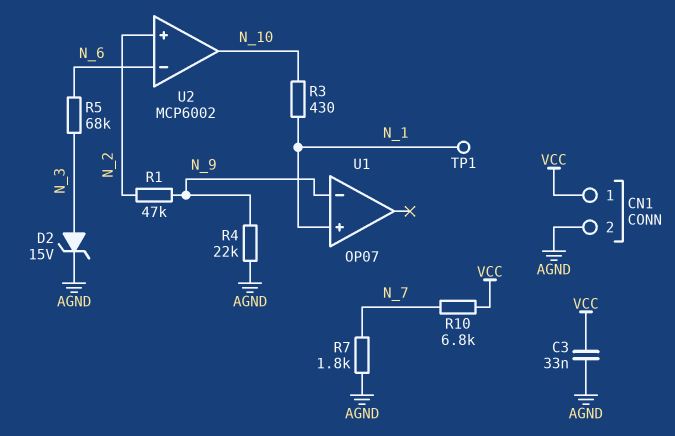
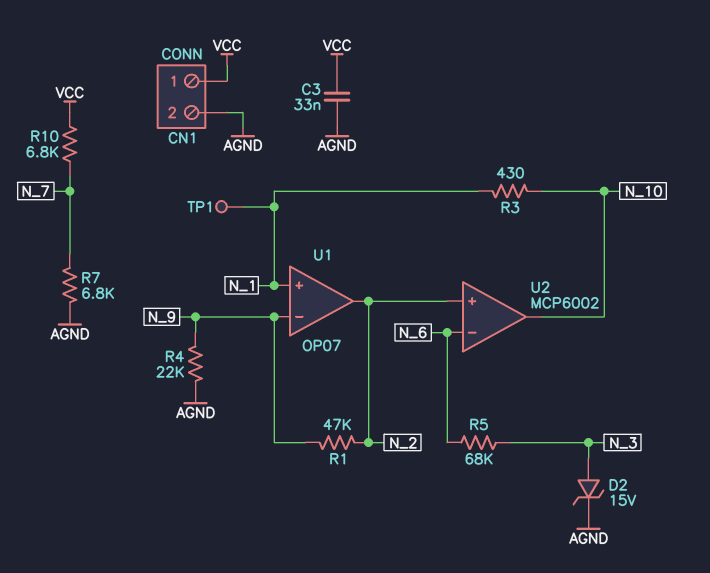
R7: 1.8k (AGND, N_7) -> 6.8k (AGND, N_7)
U1 pin out: none -> N_2

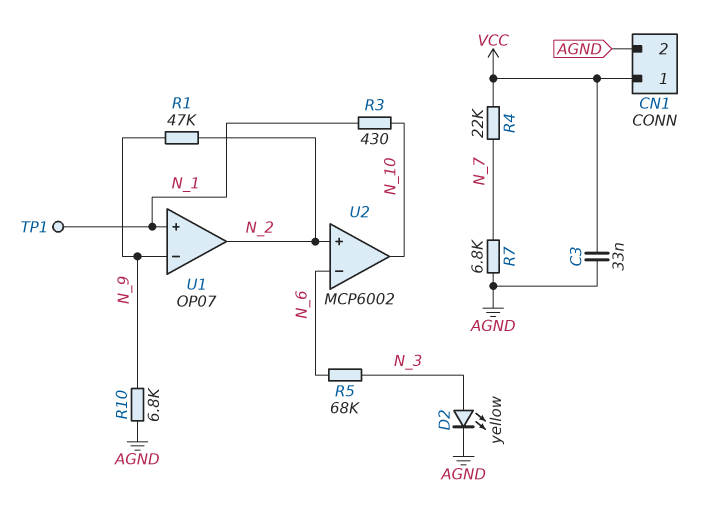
D2: zener 15V (A N_3, K AGND) -> LED yellow (A N_3, K AGND)
R4: 22k (AGND, N_9) -> 22k (N_7, VCC)
R10: 6.8k (N_7, VCC) -> 6.8k (AGND, N_9)

